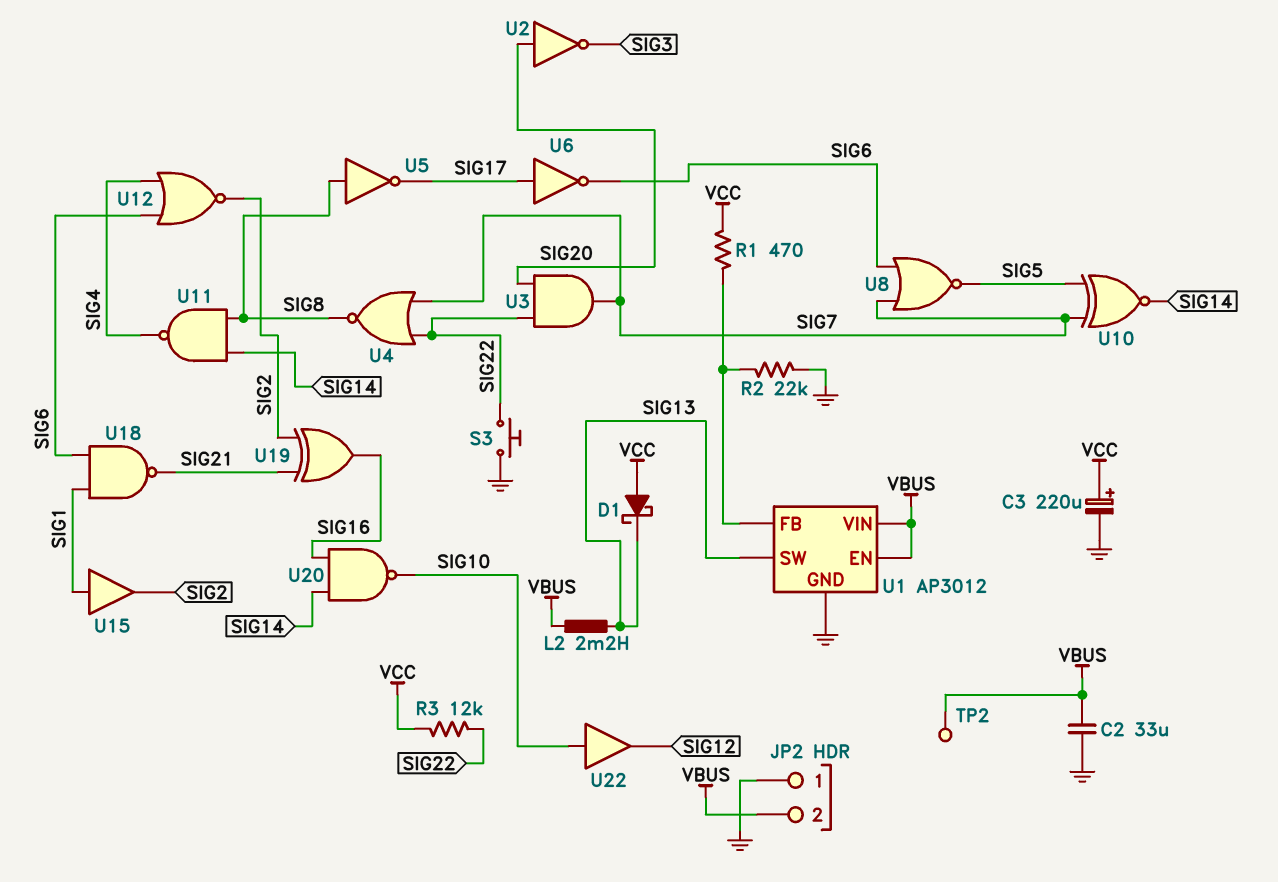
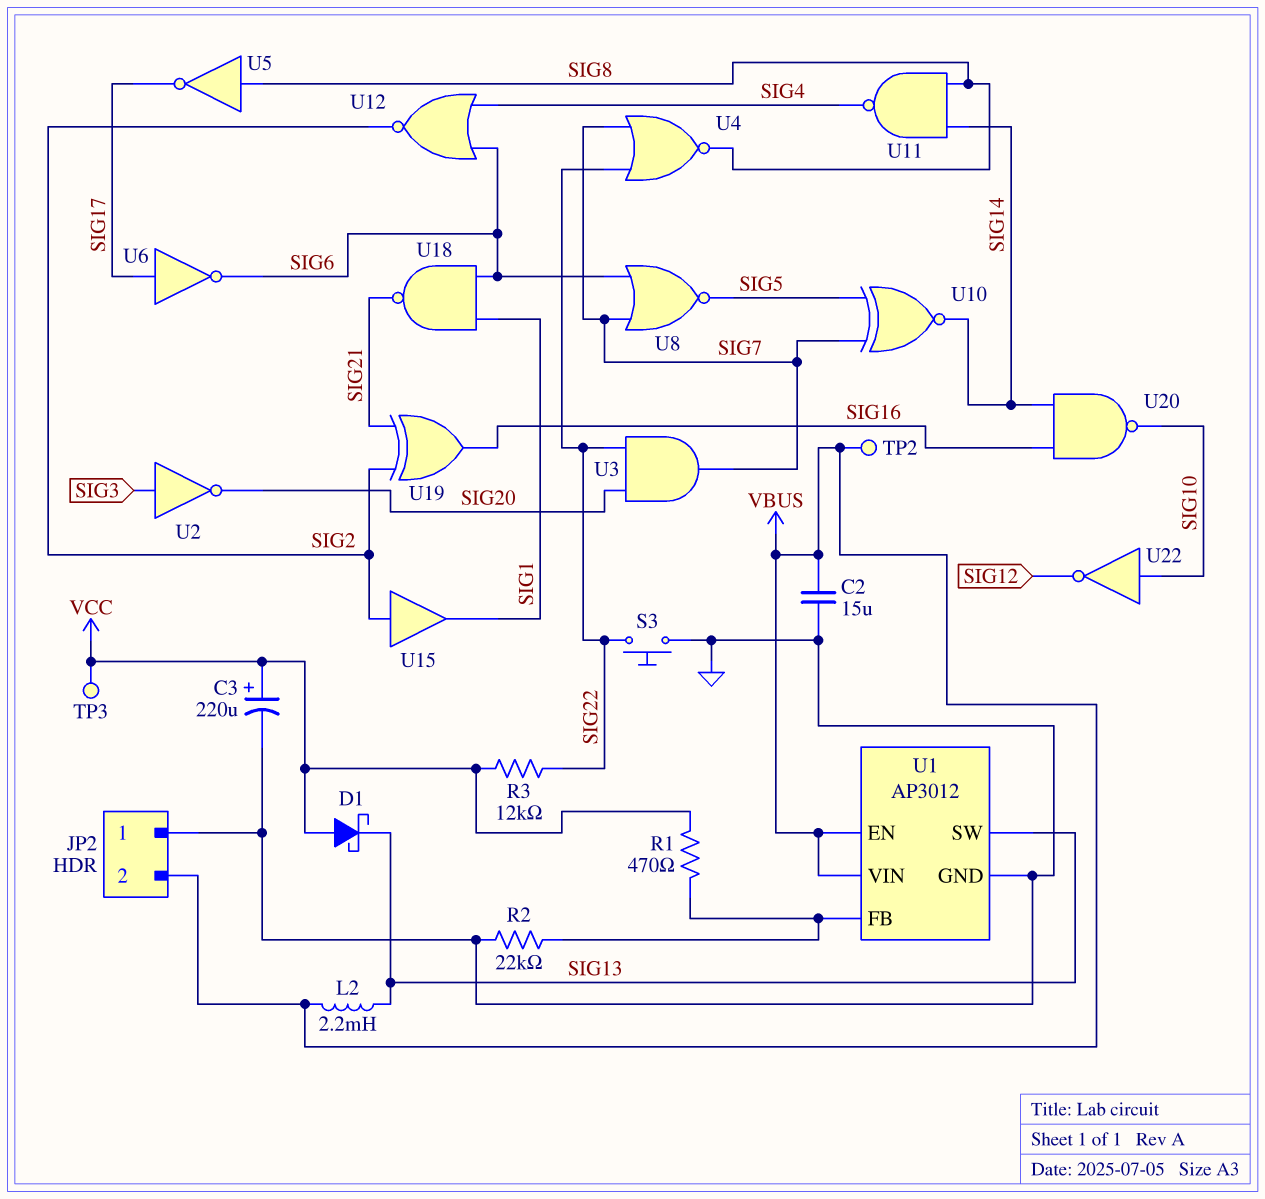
C2: 33uF (GND, VBUS) -> 15uF (GND, VBUS)
TP3: none -> test point (VCC)
U2: NOT (in SIG20, out SIG3) -> NOT (in SIG3, out SIG20)
U15: buffer (in SIG1, out SIG2) -> buffer (in SIG2, out SIG1)
U22: buffer (in SIG10, out SIG12) -> NOT (in SIG10, out SIG12)

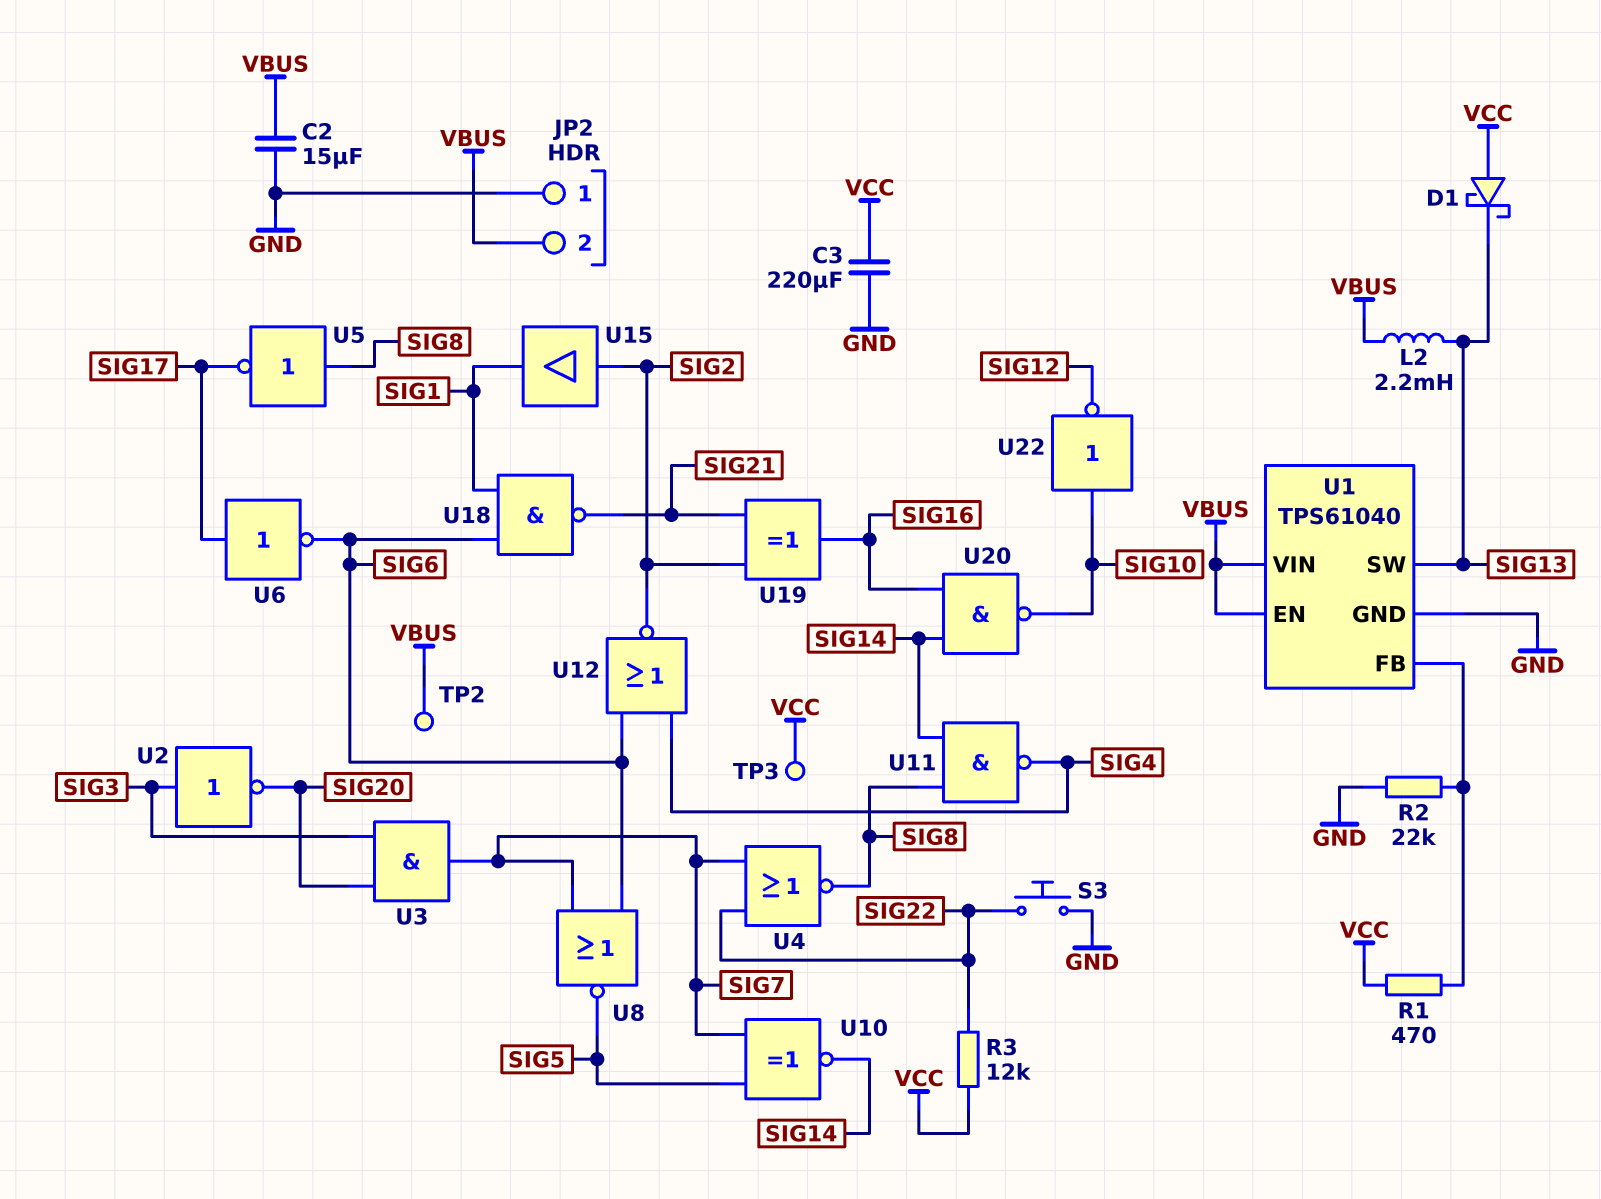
C3: 220uF (plus VCC, minus GND) -> 220uF (GND, VCC)
U1: AP3012 -> TPS61040
U3: AND (in SIG20, in SIG22, out SIG7) -> AND (in SIG3, in SIG20, out SIG7)

